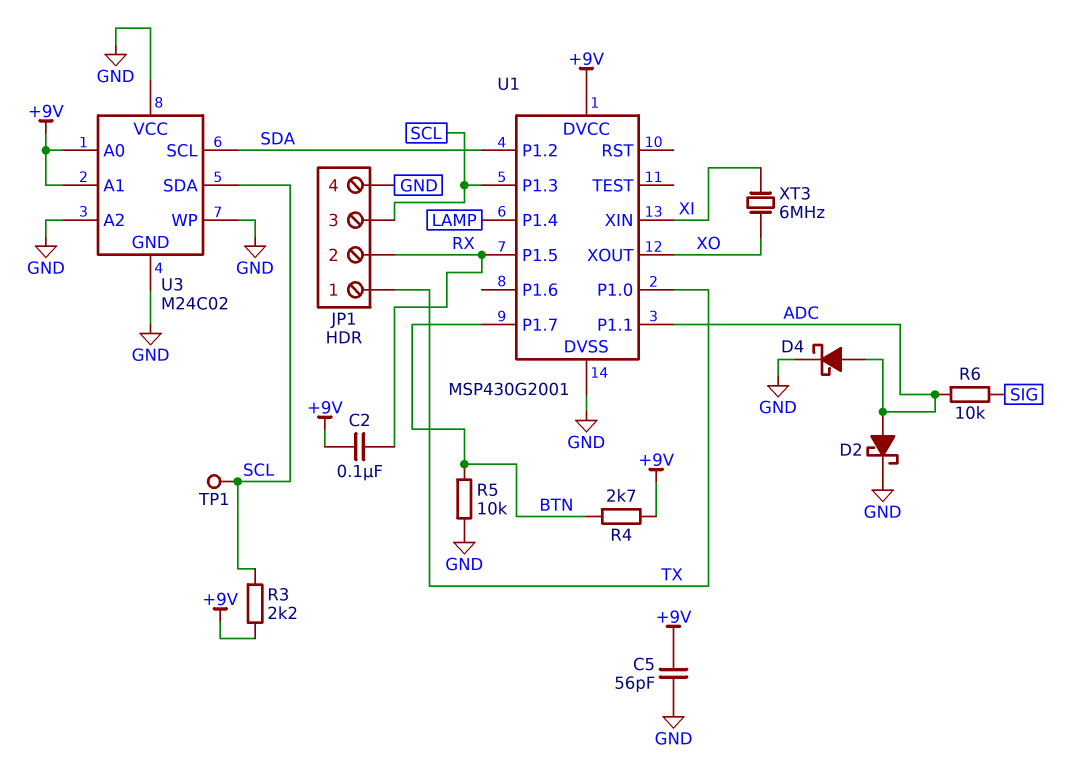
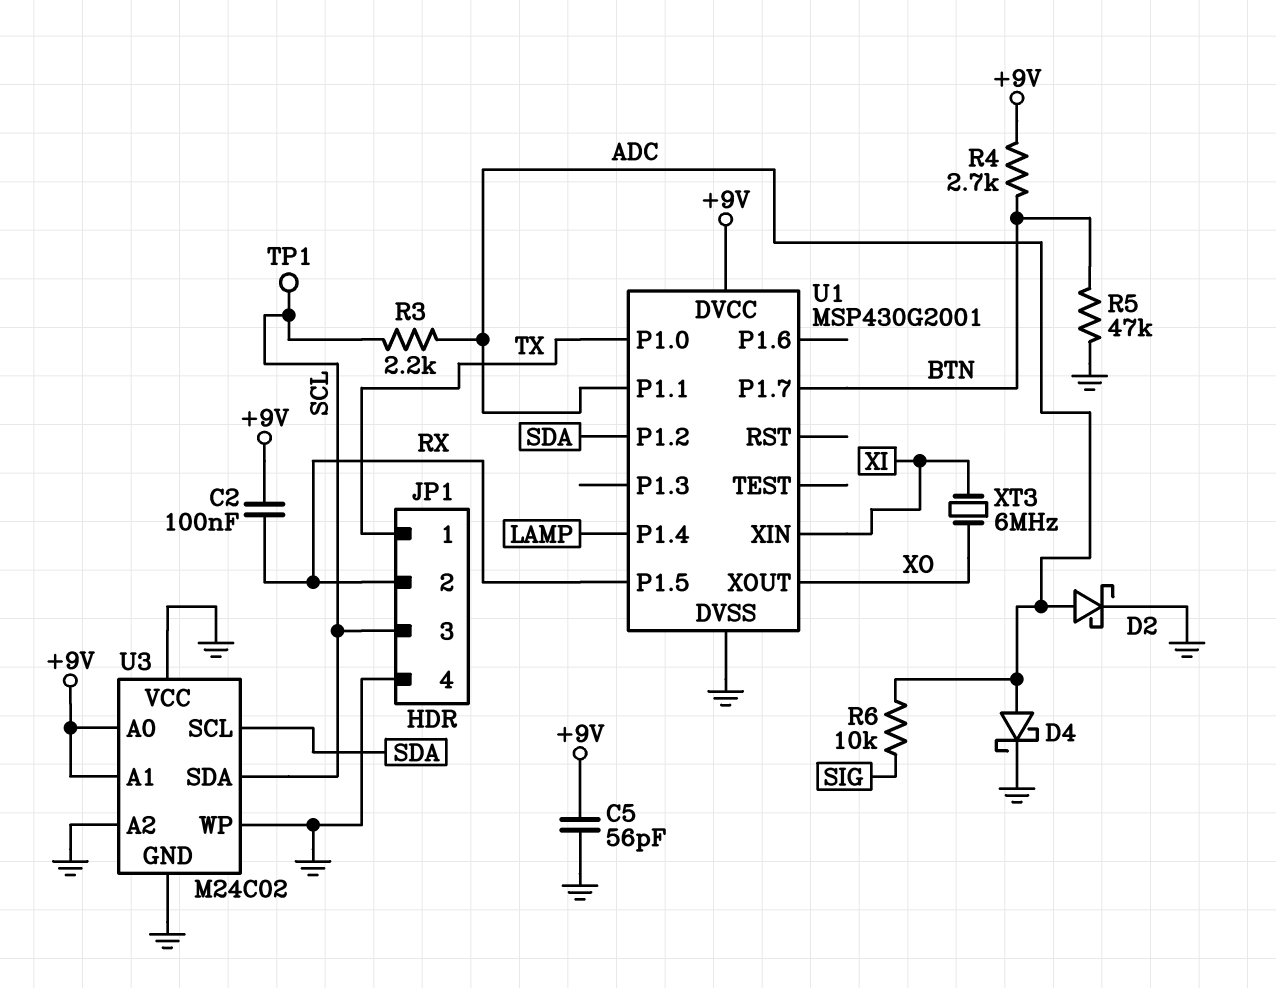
R3: 2.2k (+9V, SCL) -> 2.2k (ADC, SCL)
R5: 10k (BTN, GND) -> 47k (BTN, GND)
U1 pin P1.3: SCL -> none

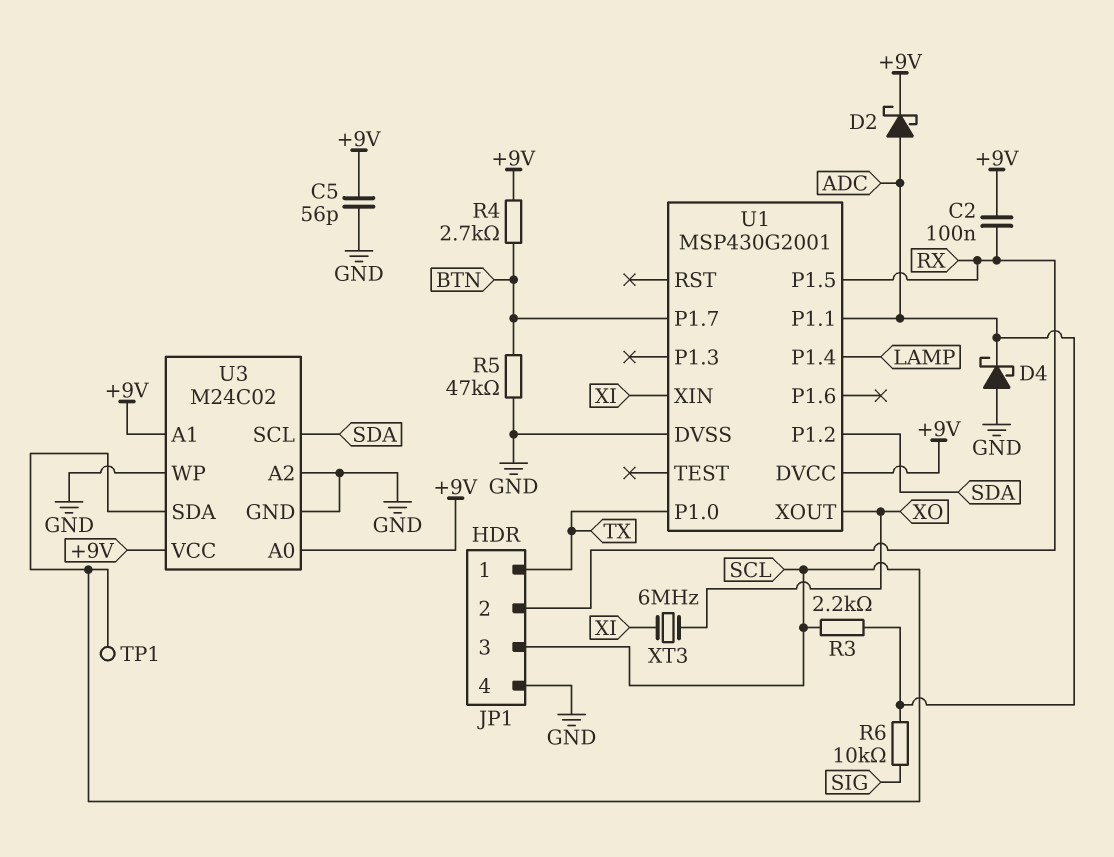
D2: schottky (A ADC, K GND) -> schottky (A ADC, K +9V)
D4: schottky (A ADC, K GND) -> schottky (A GND, K ADC)
U3 pin VCC: GND -> +9V

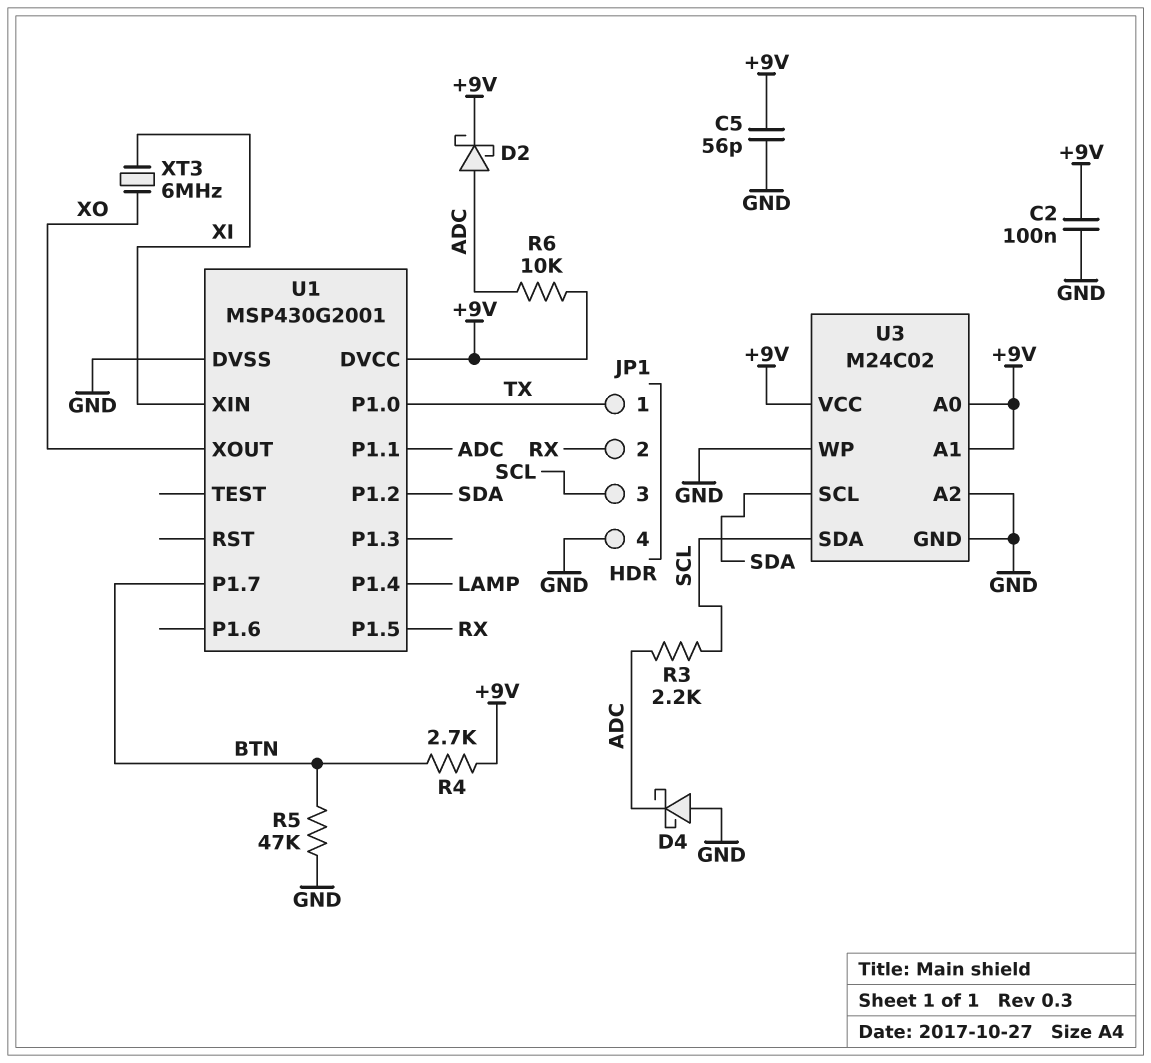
C2: 100nF (+9V, RX) -> 100nF (+9V, GND)
R6: 10k (ADC, SIG) -> 10k (+9V, ADC)
TP1: test point (SCL) -> none

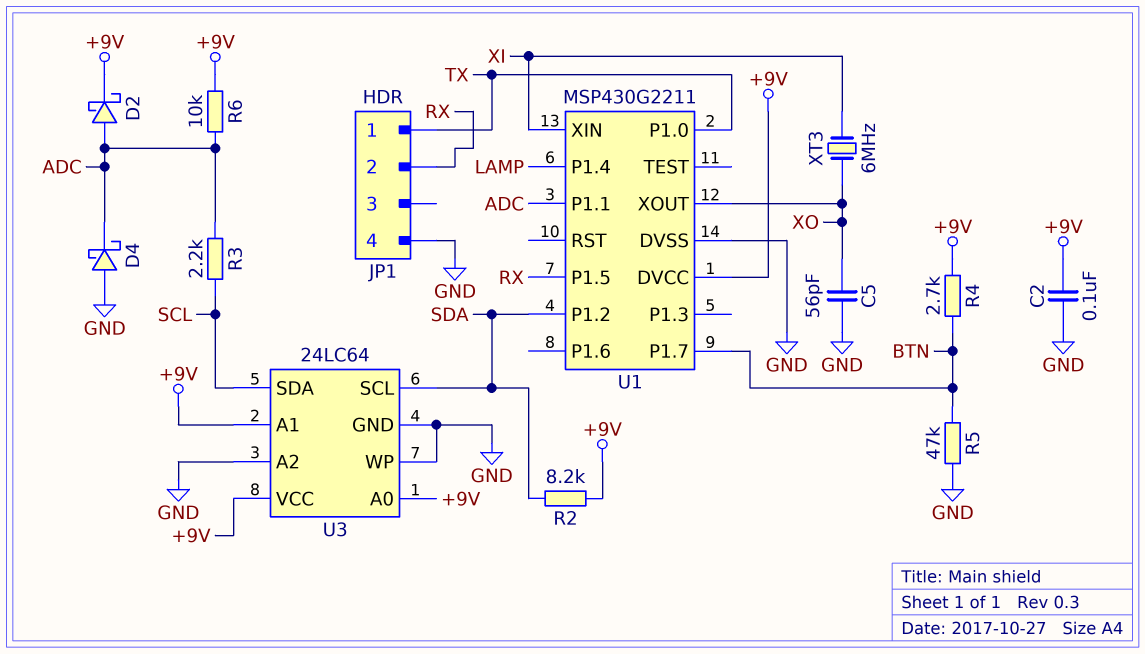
C5: 56pF (+9V, GND) -> 56pF (GND, XO)
JP1 pin 3: SCL -> none
R2: none -> 8.2k (+9V, SDA)
U1: MSP430G2001 -> MSP430G2211
U3: M24C02 -> 24LC64

